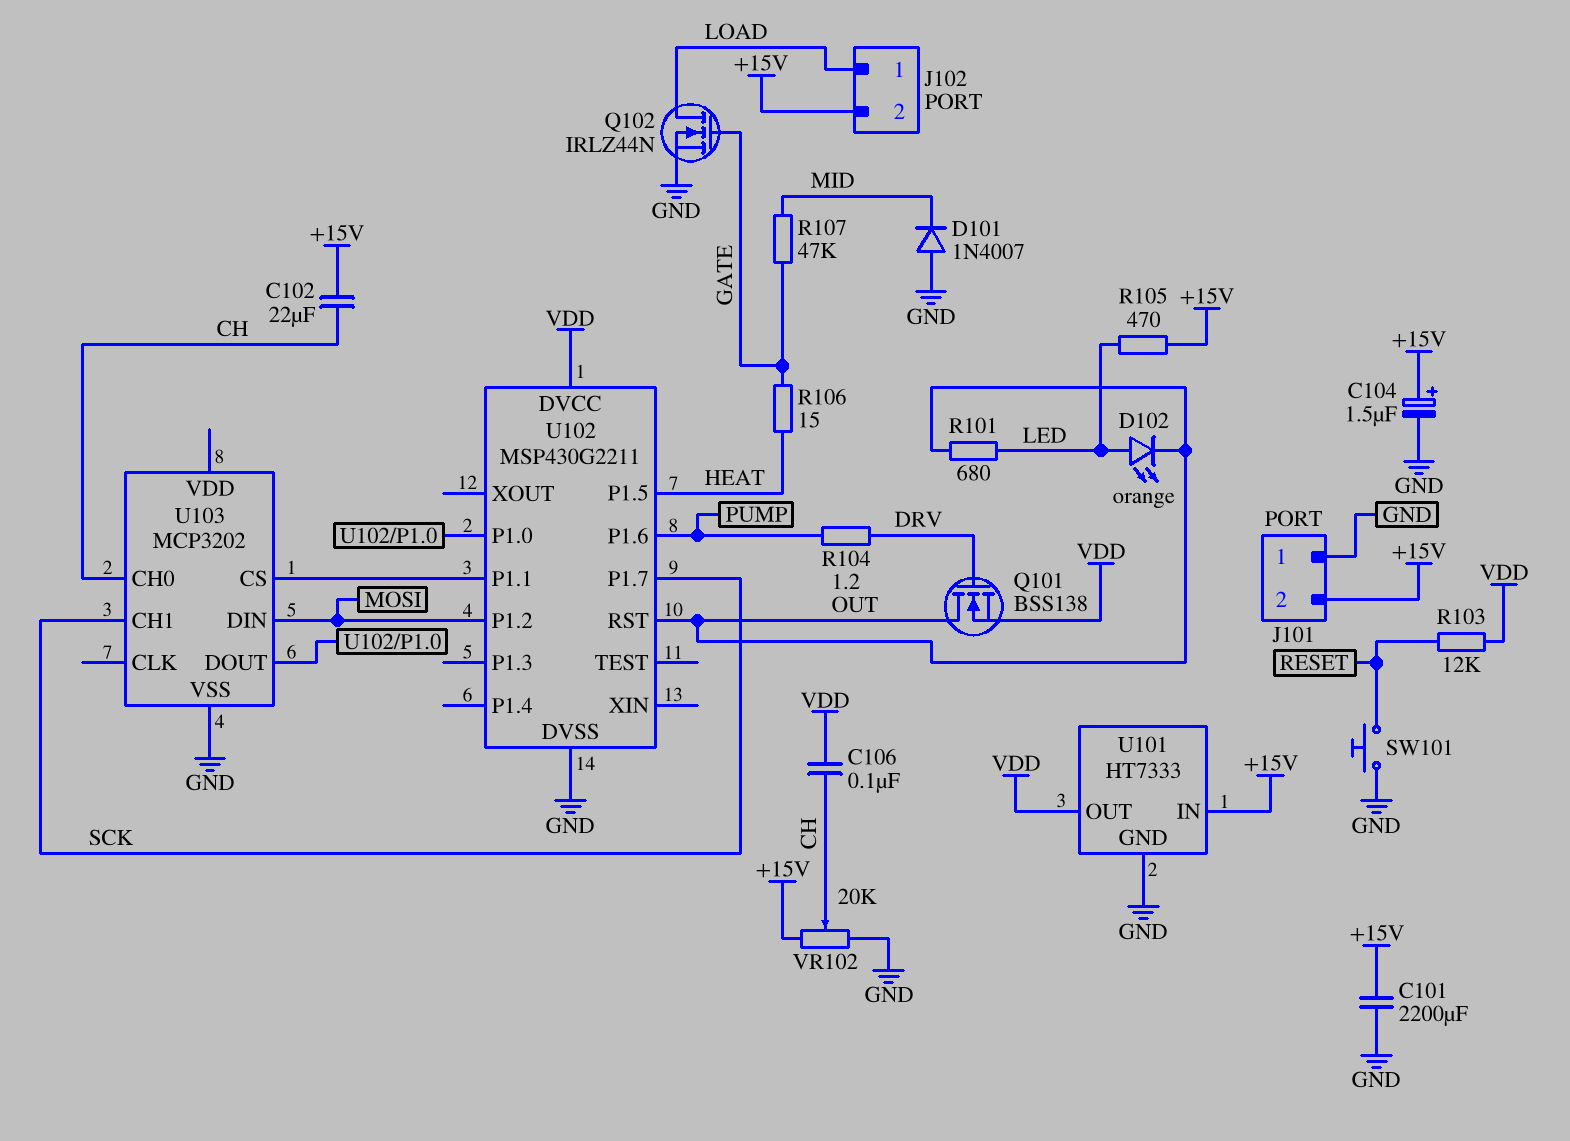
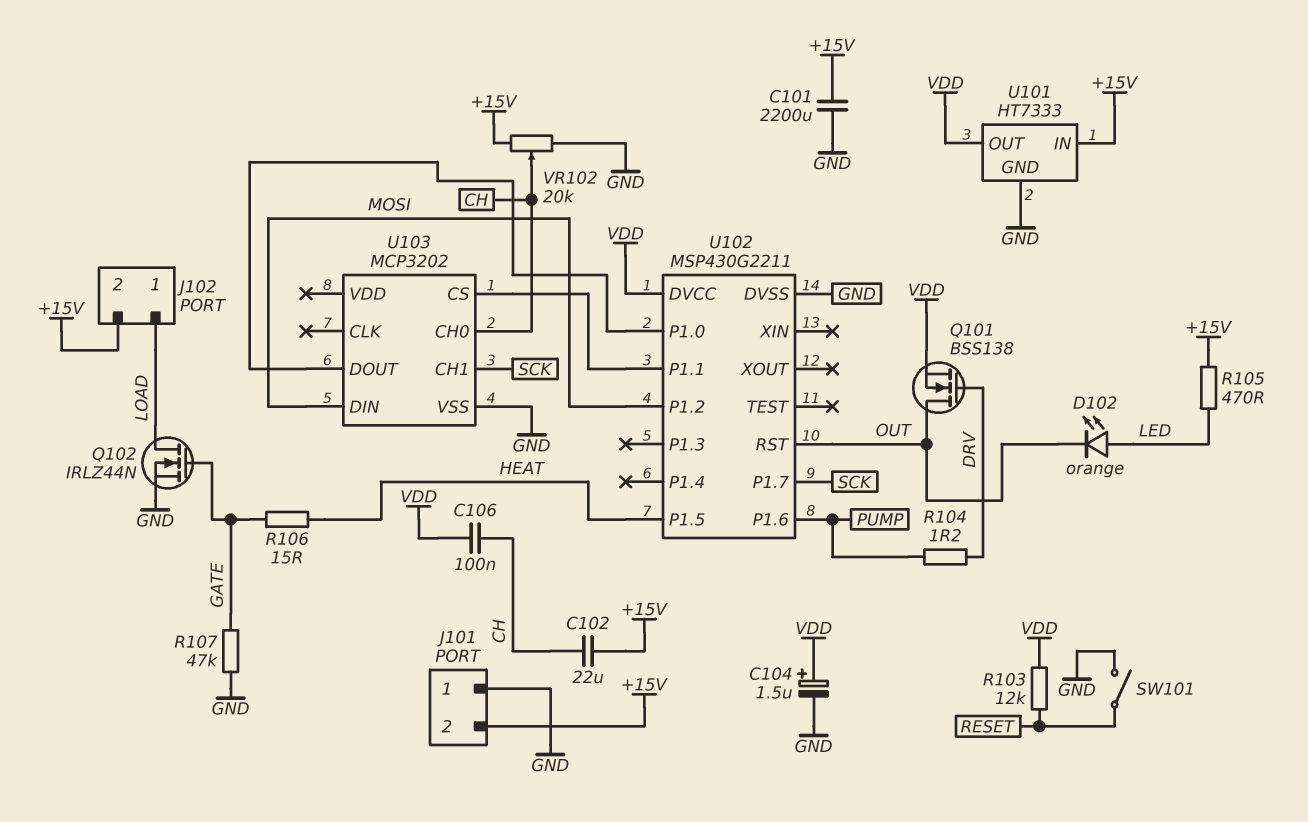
C104: 1.5uF (plus +15V, minus GND) -> 1.5uF (plus VDD, minus GND)
D101: diode 1N4007 (A GND, K MID) -> none
R101: 680 (LED, OUT) -> none
R107: 47k (GATE, MID) -> 47k (GATE, GND)
SW101: button (GND, RESET) -> switch (GND, RESET)

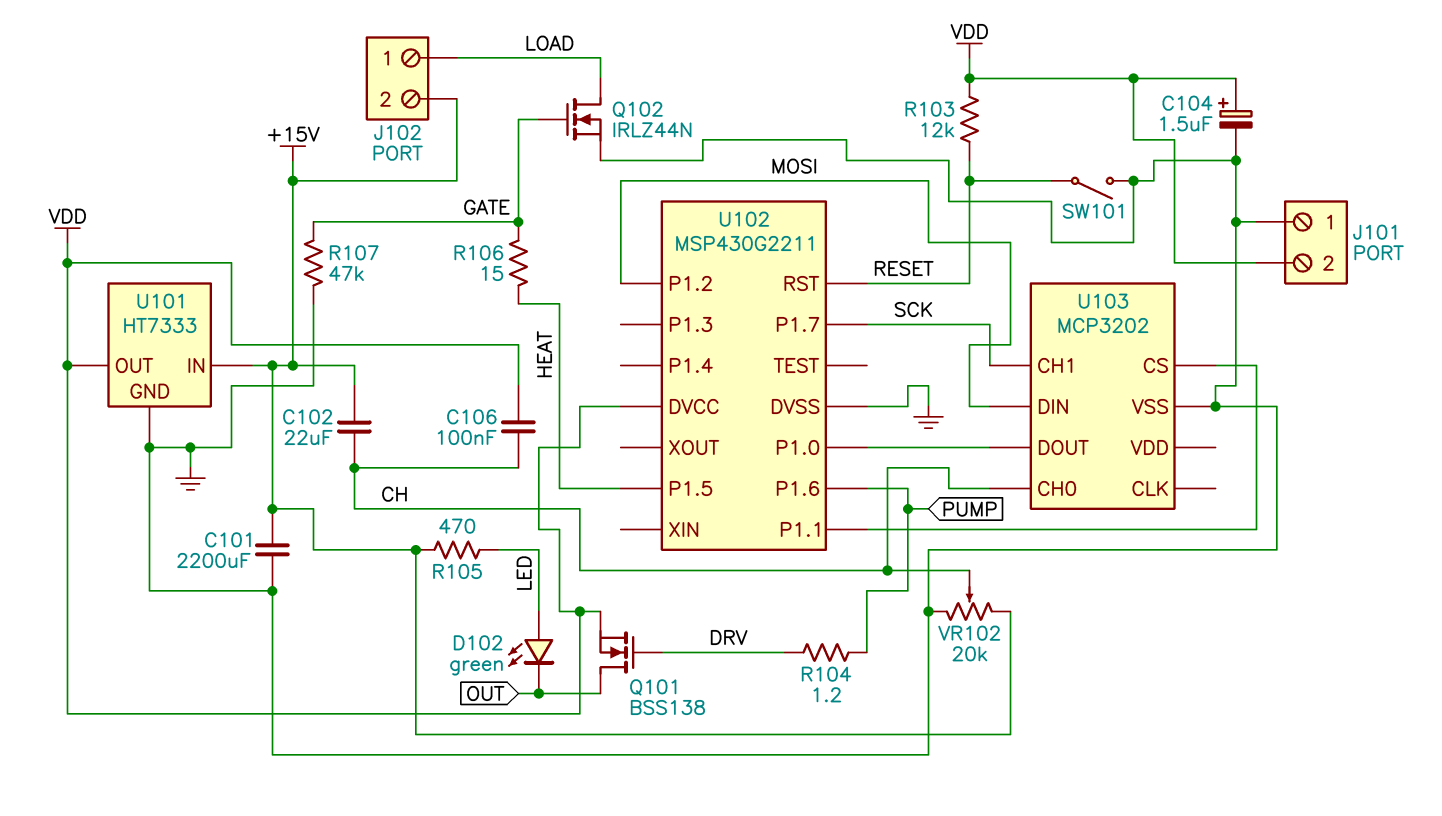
D102: LED orange (A LED, K OUT) -> LED green (A LED, K OUT)
J101 pin 2: +15V -> VDD
U102 pin RST: OUT -> RESET

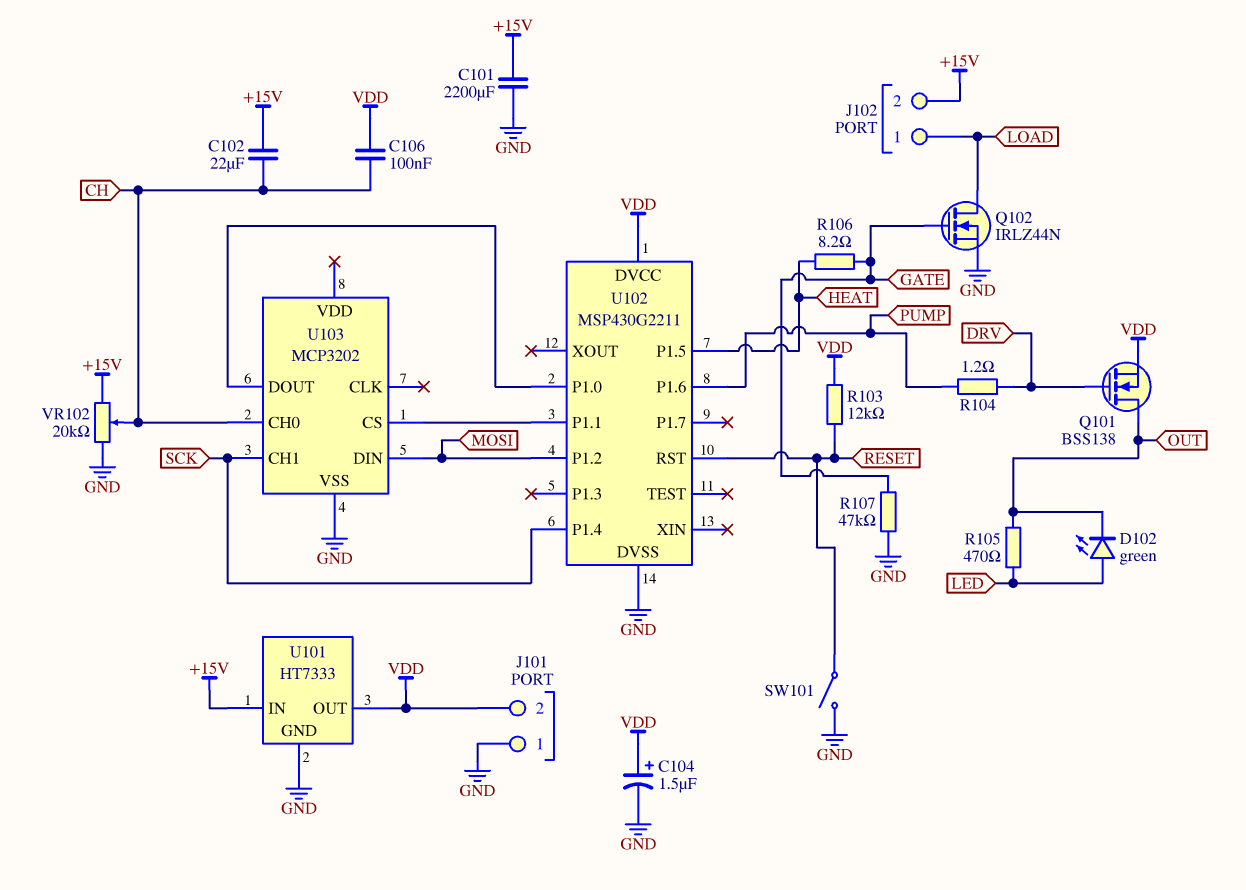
R105: 470 (+15V, LED) -> 470 (LED, OUT)
R106: 15 (GATE, HEAT) -> 8.2 (GATE, HEAT)
U102 pin P1.4: none -> SCK
U102 pin P1.7: SCK -> none

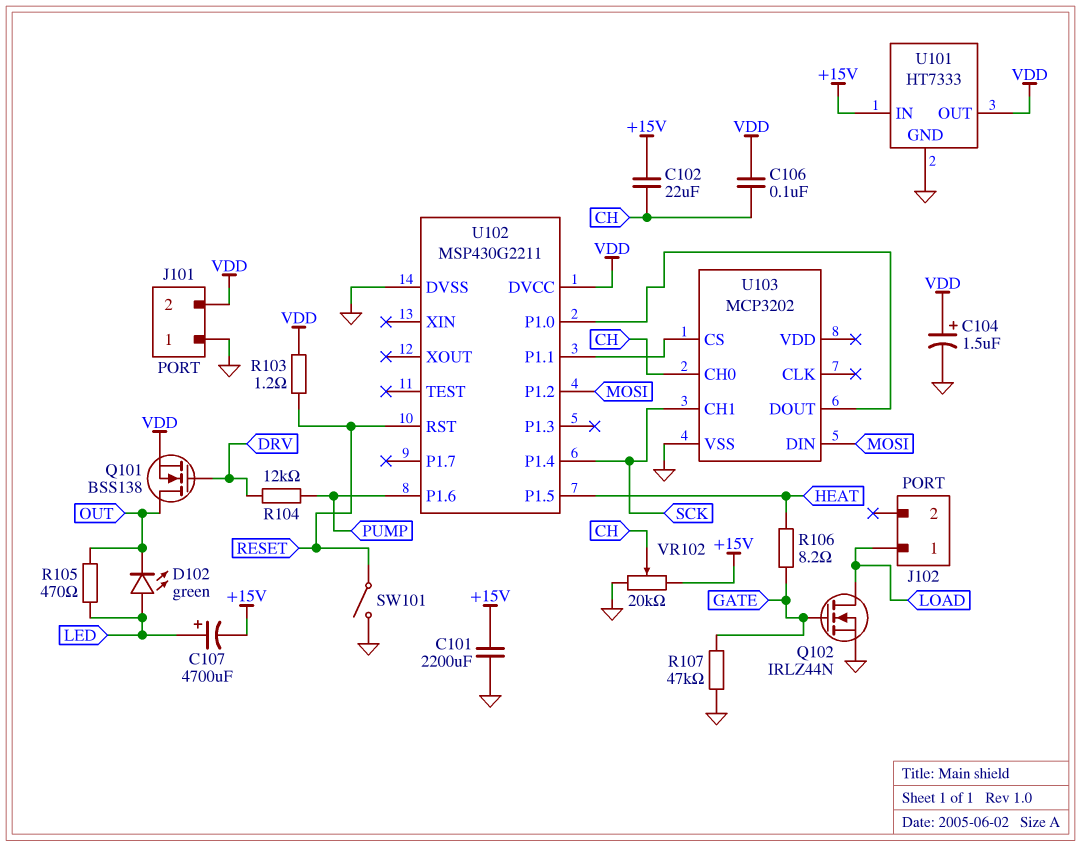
C107: none -> 4700uF (plus LED, minus +15V)
J102 pin 2: +15V -> none
R103: 12k (RESET, VDD) -> 1.2 (RESET, VDD)
R104: 1.2 (DRV, PUMP) -> 12k (DRV, PUMP)

